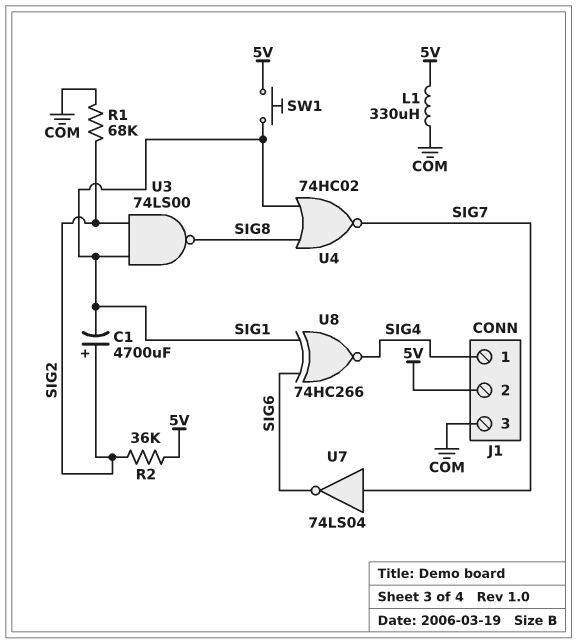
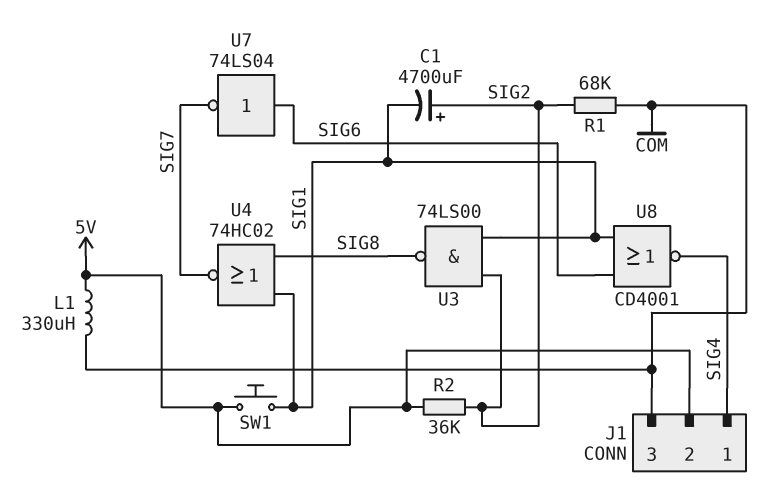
U7: NOT 74LS04 (in SIG7, out SIG6) -> NOT 74LS04 (in SIG6, out SIG7)
U8: XNOR 74HC266 (in SIG1, in SIG6, out SIG4) -> NOR CD4001 (in SIG1, in SIG6, out SIG4)

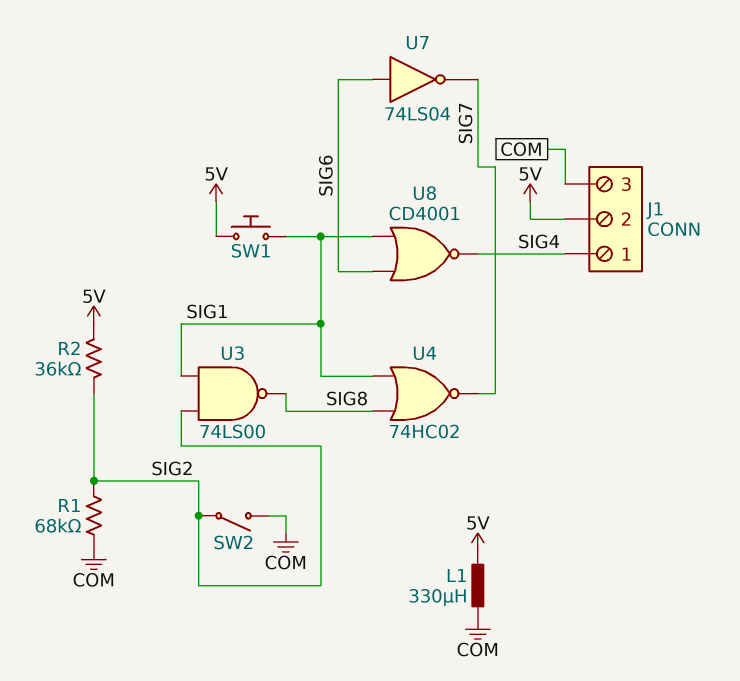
C1: 4700uF (plus SIG2, minus SIG1) -> none
SW2: none -> switch (COM, SIG2)

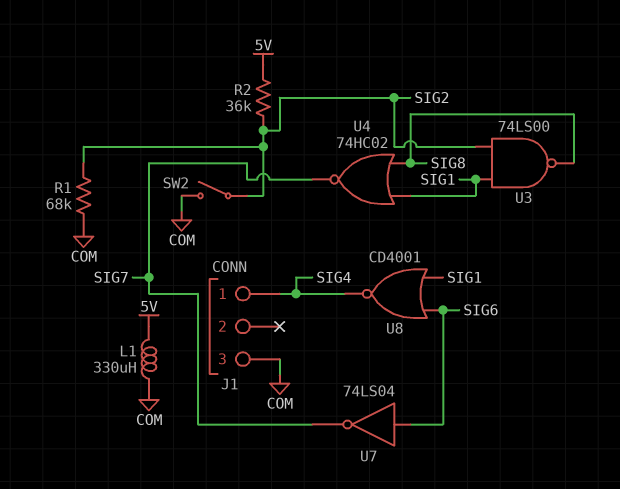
J1 pin 2: 5V -> none
SW1: button (5V, SIG1) -> none

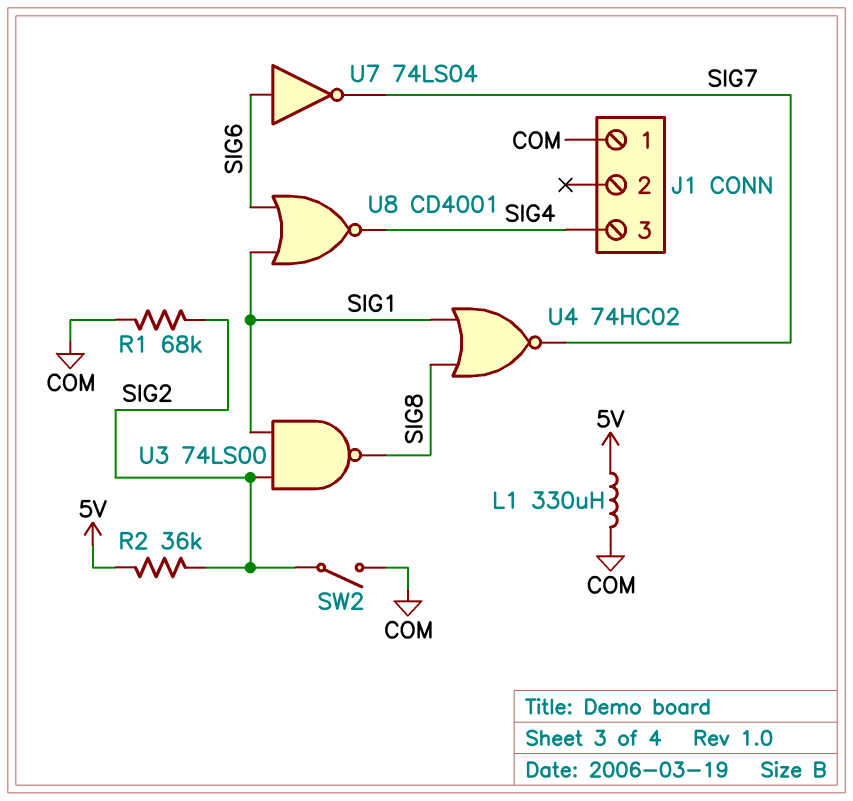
J1 pin 1: SIG4 -> COM
J1 pin 3: COM -> SIG4

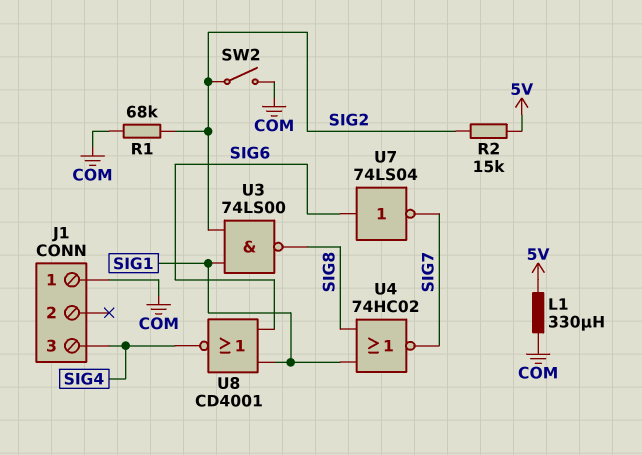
R2: 36k (5V, SIG2) -> 15k (5V, SIG2)

